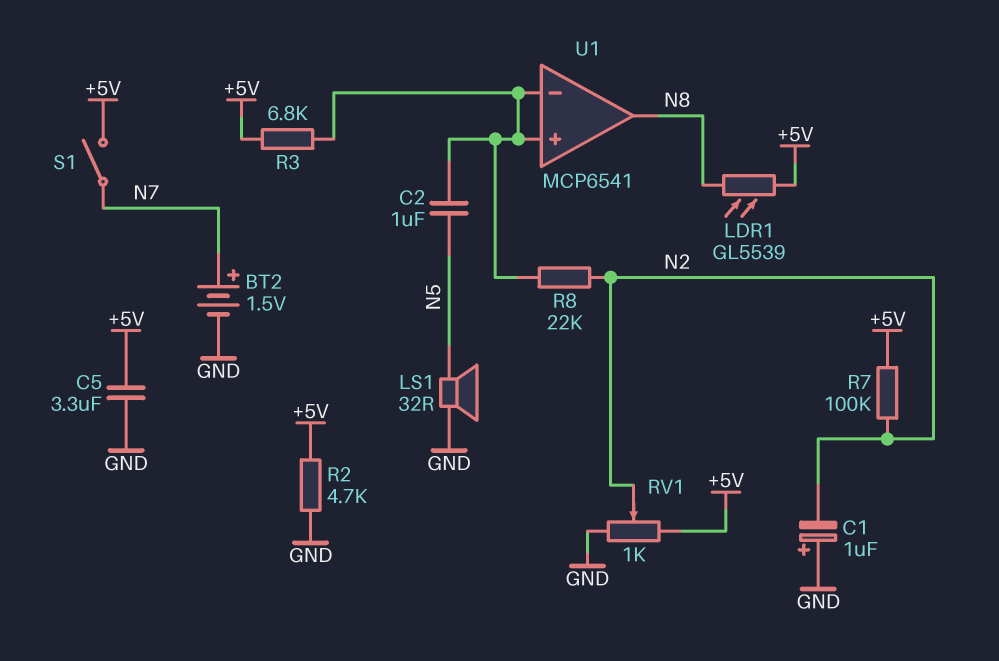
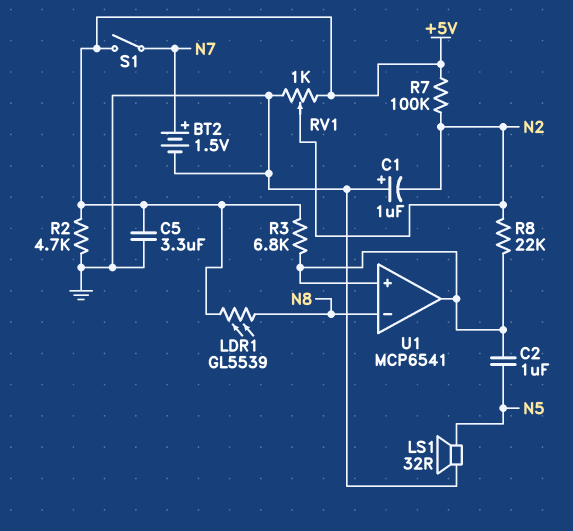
U1 pin in-: U1/in+ -> N8
U1 pin out: N8 -> U1/in+

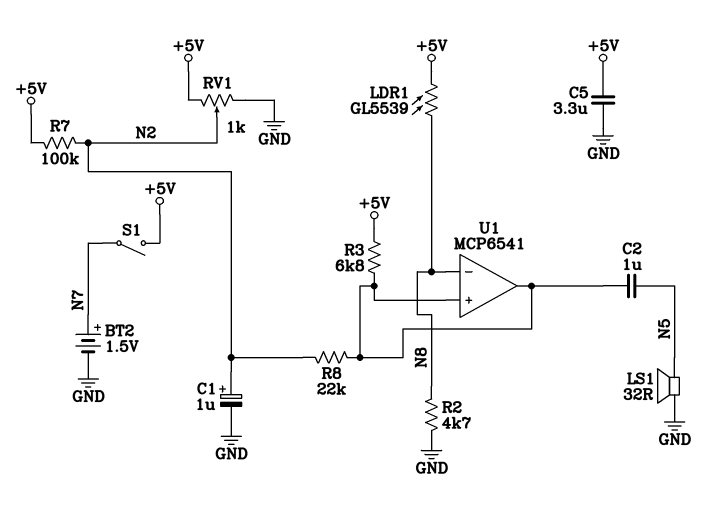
C1: 1uF (plus GND, minus N2) -> 1uF (plus N2, minus GND)
R2: 4.7k (+5V, GND) -> 4.7k (GND, N8)

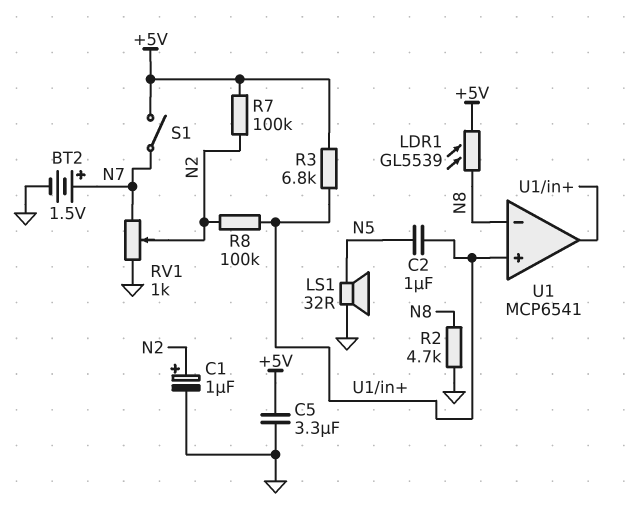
R8: 22k (N2, U1/in+) -> 100k (N2, U1/in+)
RV1: 1k (+5V, GND, wiper N2) -> 1k (GND, N7, wiper N2)

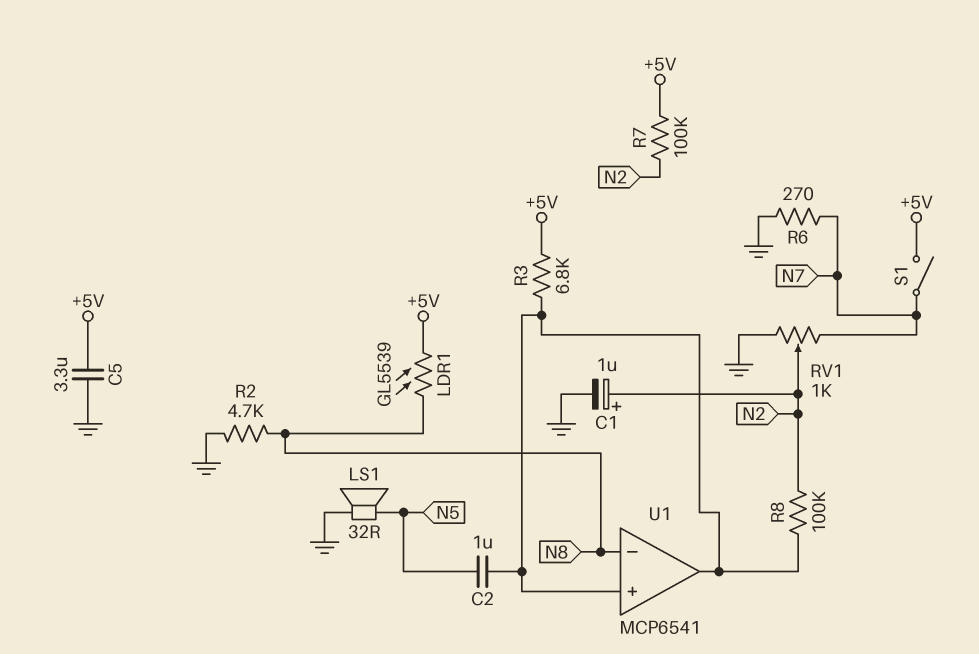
BT2: 1.5V (plus N7, minus GND) -> none
R6: none -> 270 (GND, N7)

